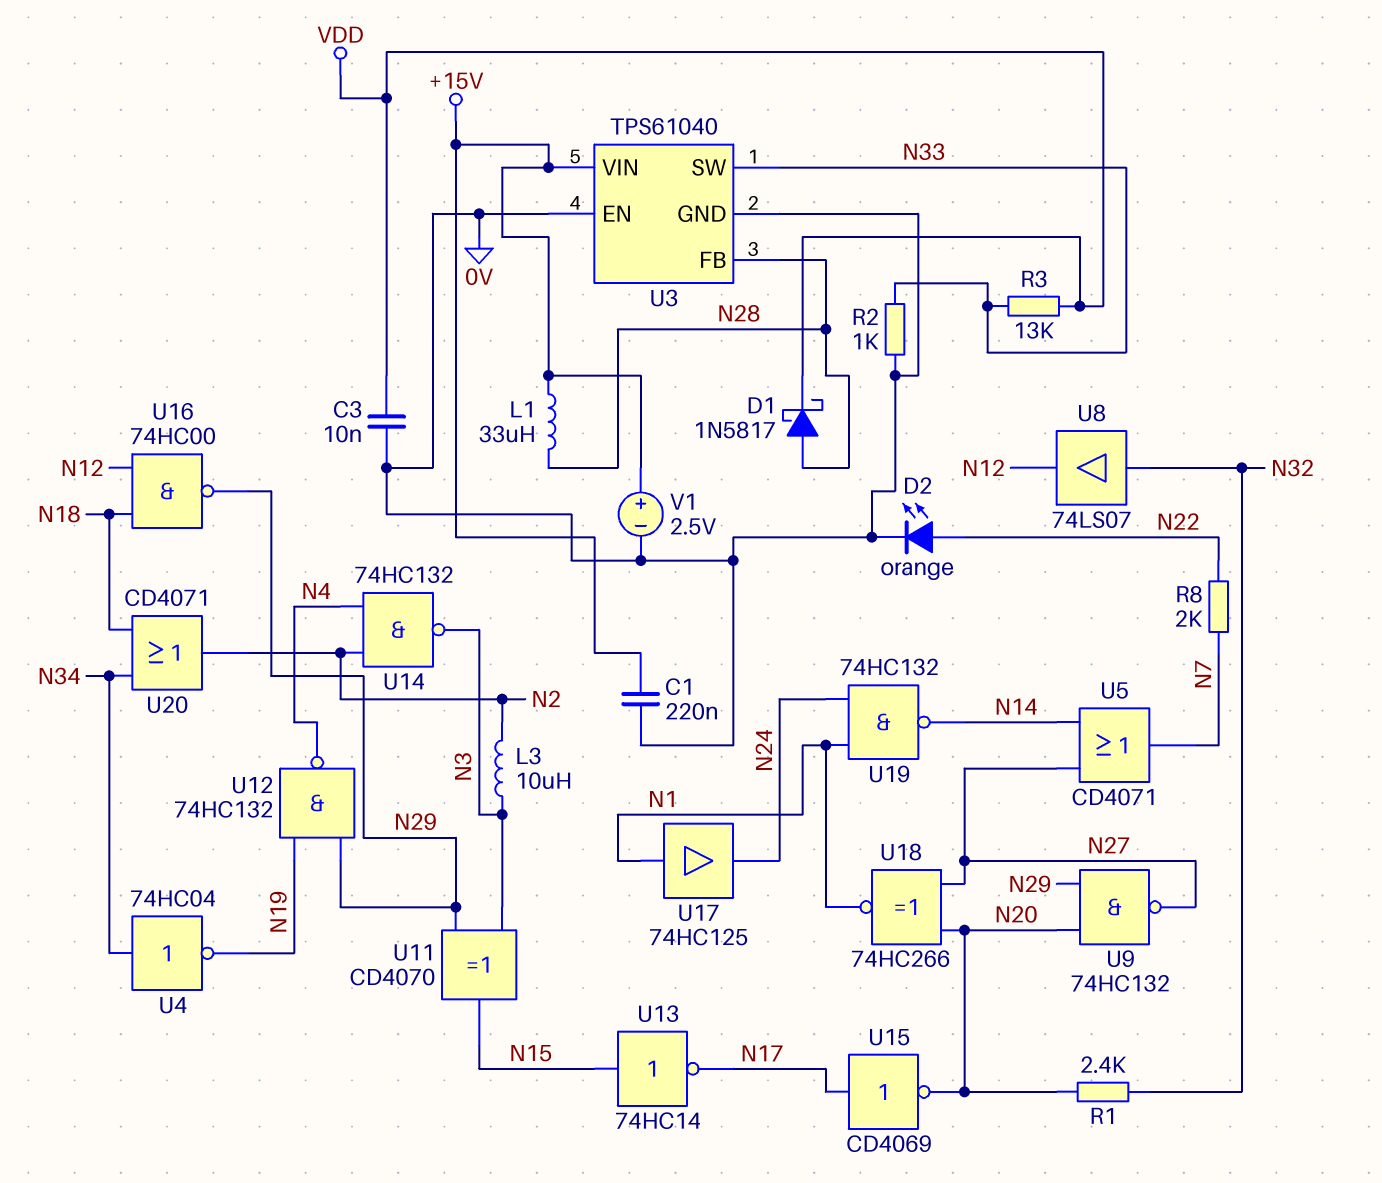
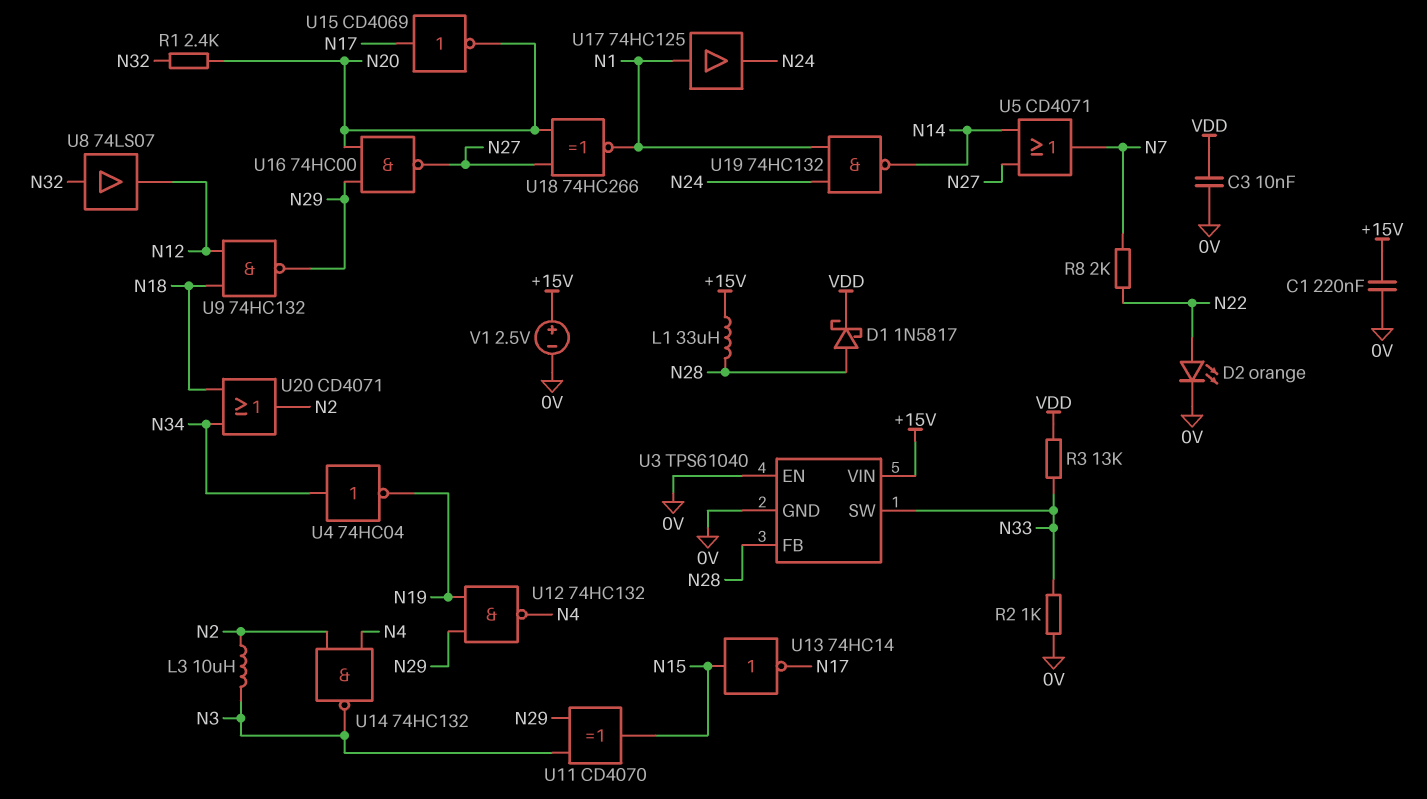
U9: NAND 74HC132 (in N20, in N29, out N27) -> NAND 74HC132 (in N12, in N18, out N29)
U16: NAND 74HC00 (in N12, in N18, out N29) -> NAND 74HC00 (in N20, in N29, out N27)

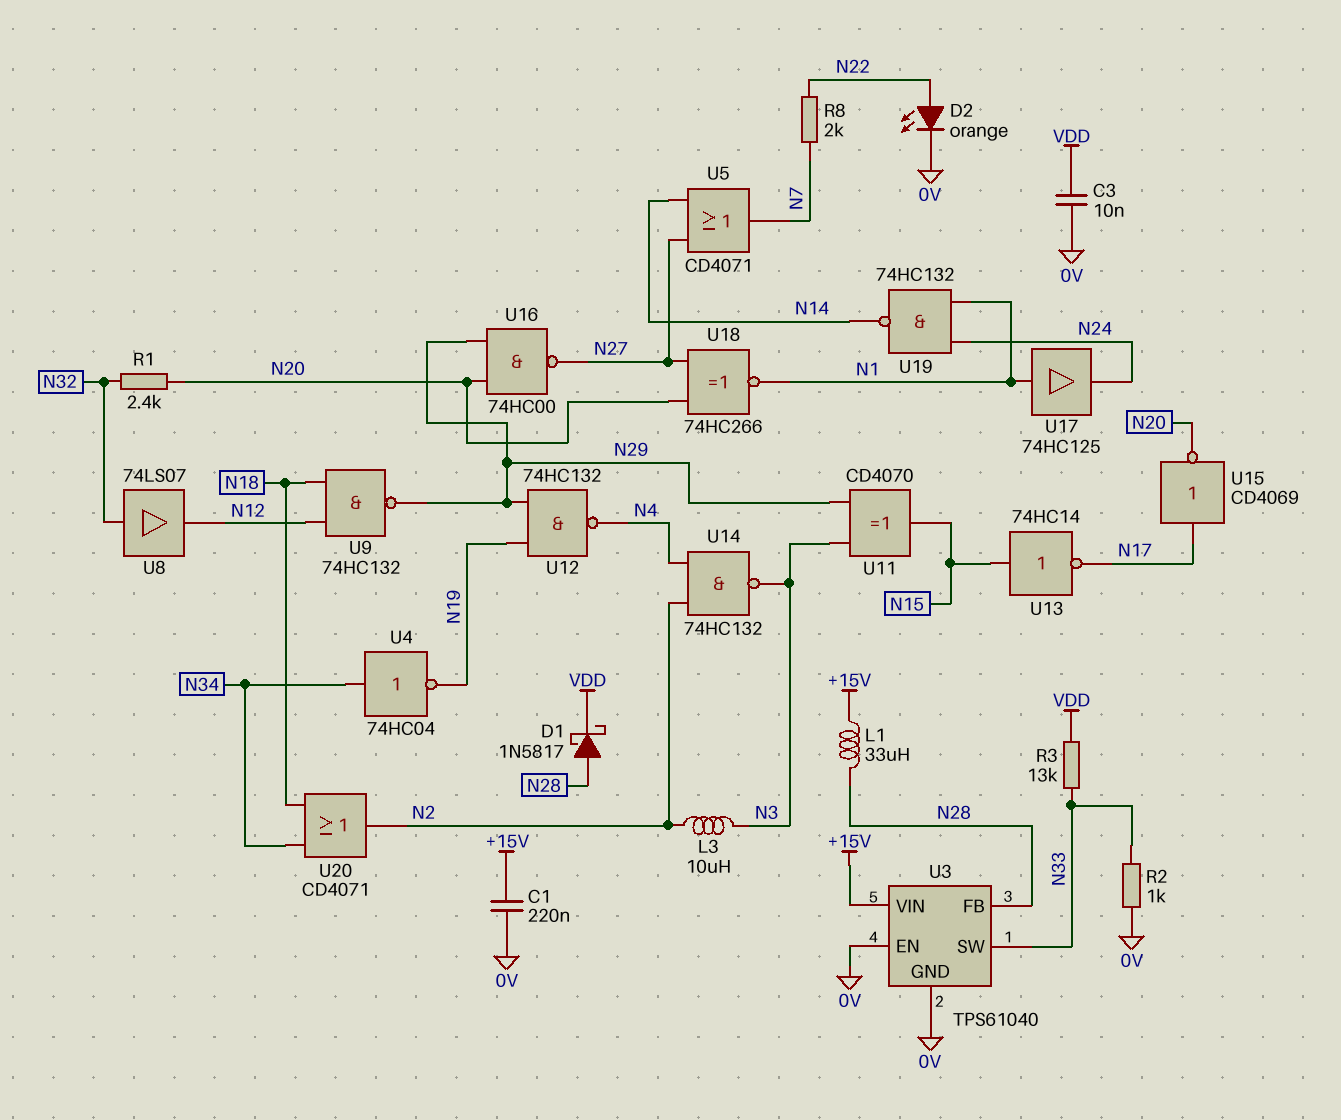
V1: 2.5V (plus +15V, minus 0V) -> none

